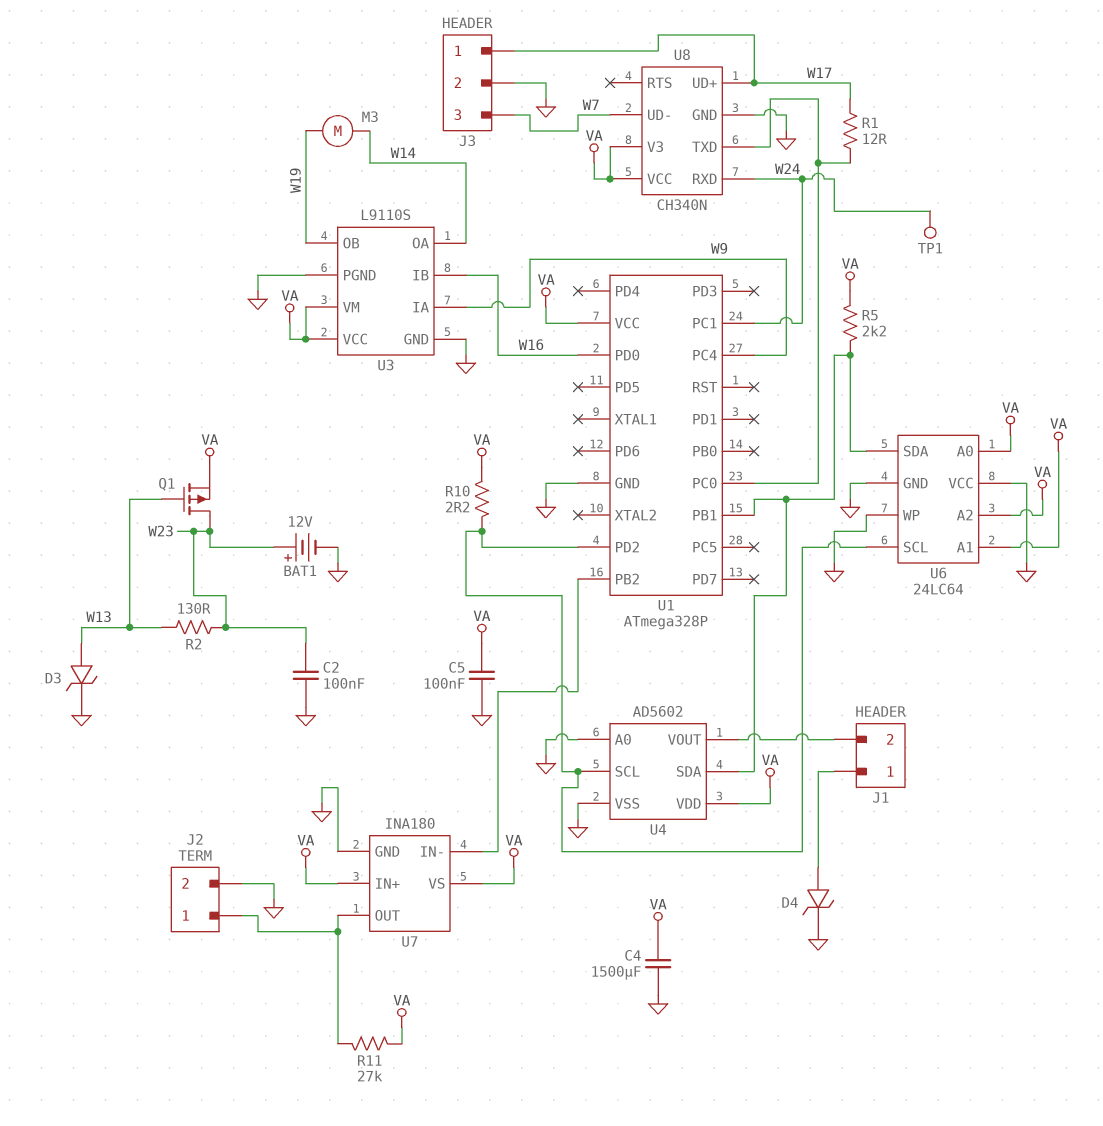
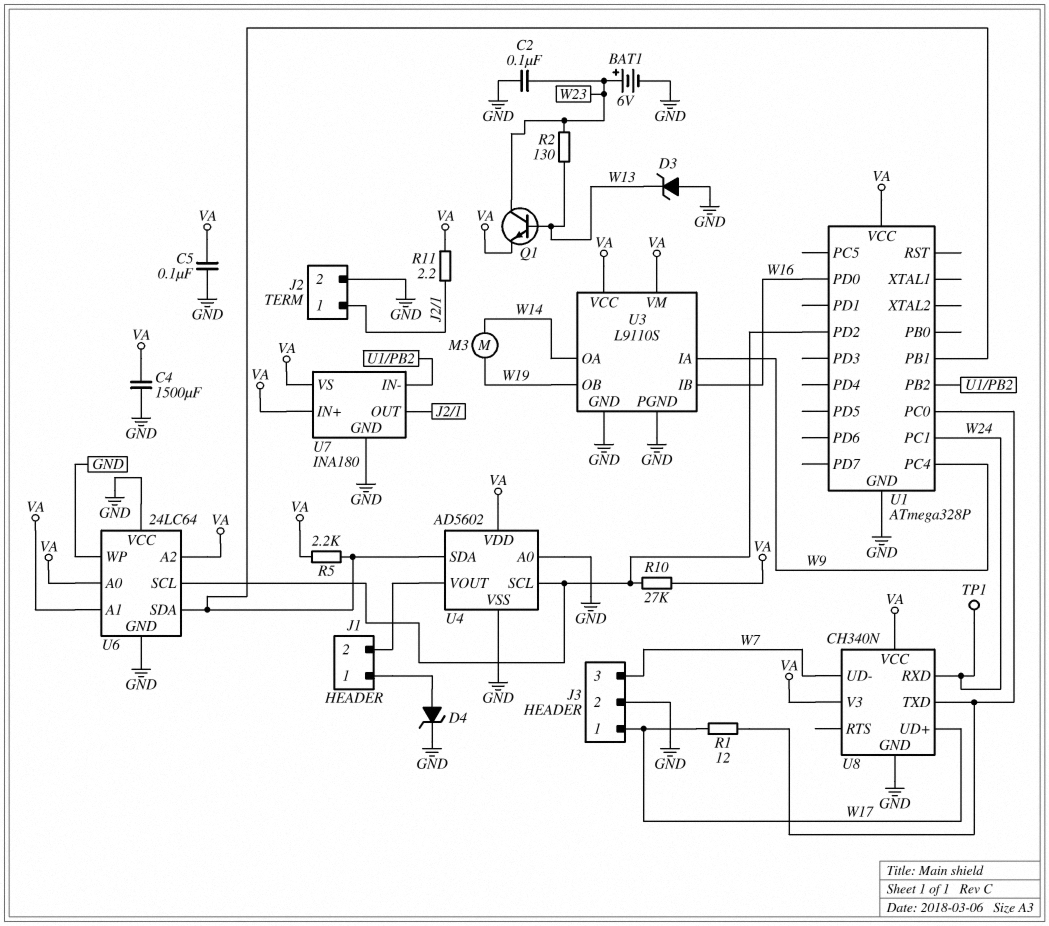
BAT1: 12V (plus W23, minus GND) -> 6V (plus W23, minus GND)
D3: zener (A W13, K GND) -> zener (A GND, K W13)
Q1: PMOS (G W13, D W23, S VA) -> NPN (B W13, C W23, E VA)
R10: 2.2 (U1/PD2, VA) -> 27k (U1/PD2, VA)
R11: 27k (J2/1, VA) -> 2.2 (J2/1, VA)

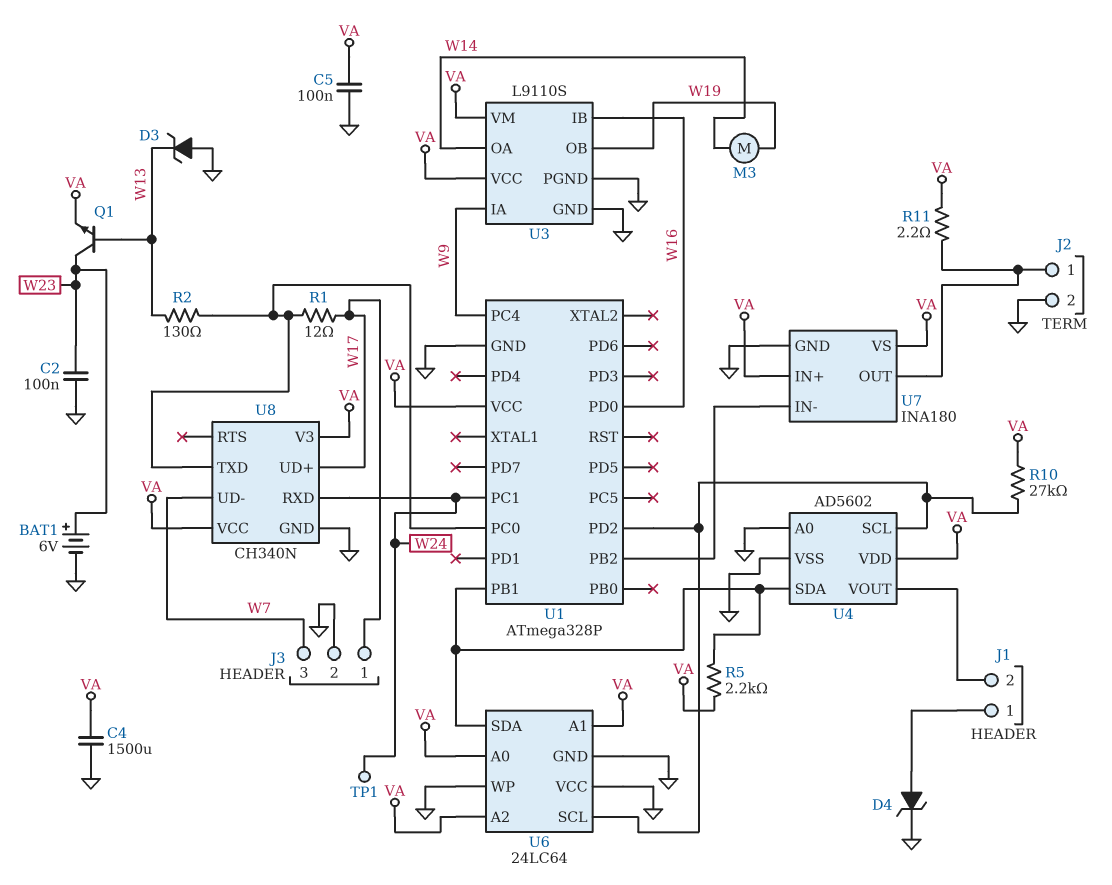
R2: 130 (W13, W23) -> 130 (U1/PC0, W13)

